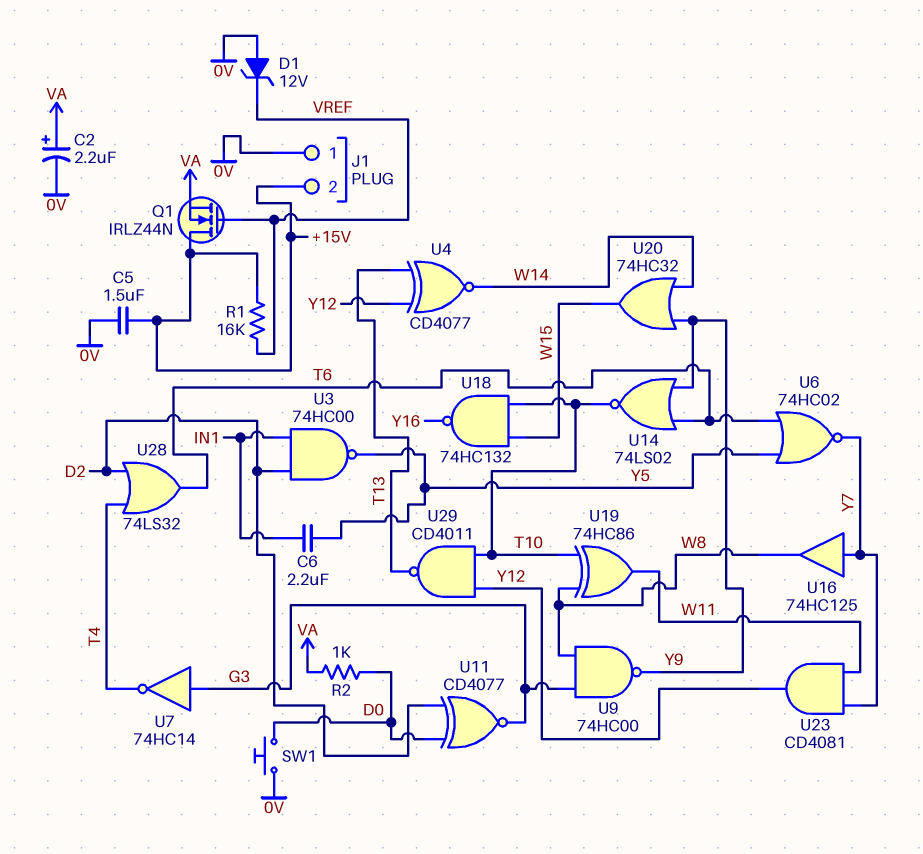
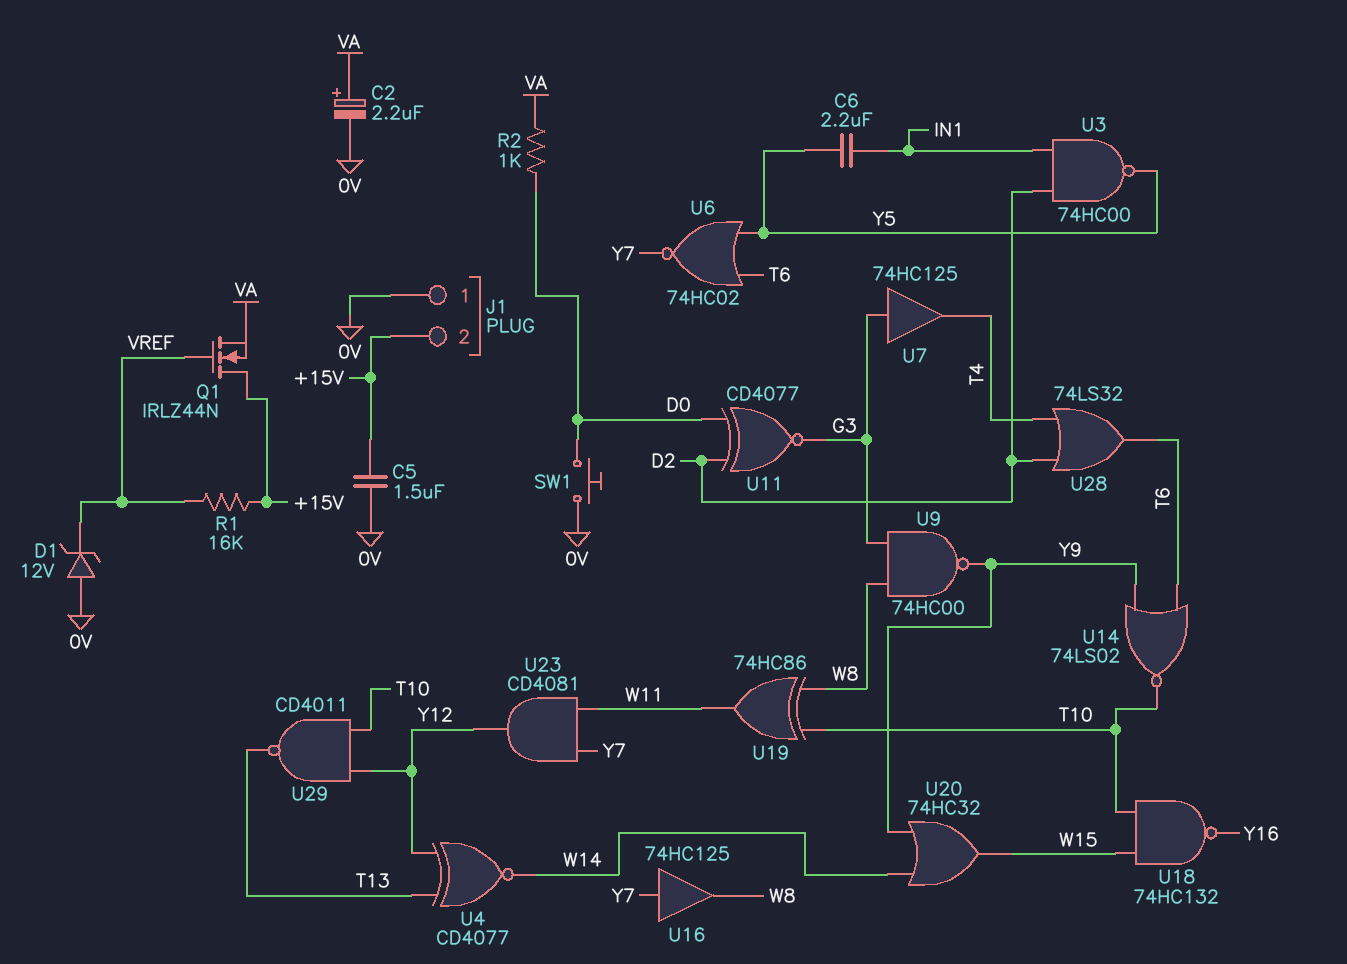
U7: NOT 74HC14 (in G3, out T4) -> buffer 74HC125 (in G3, out T4)

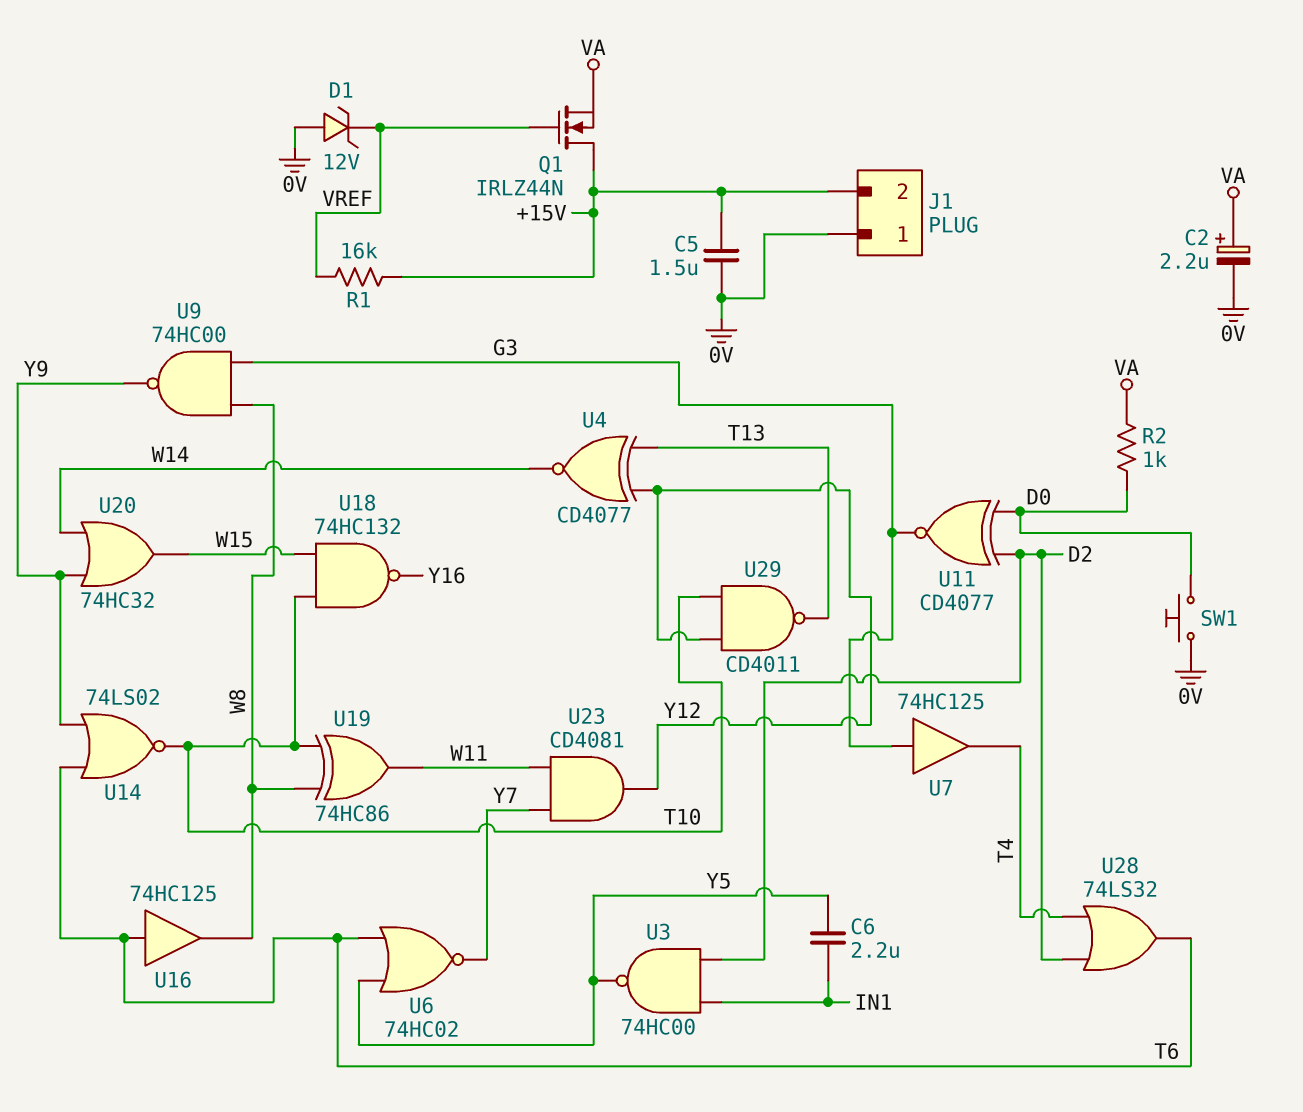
U16: buffer 74HC125 (in Y7, out W8) -> buffer 74HC125 (in T6, out W8)

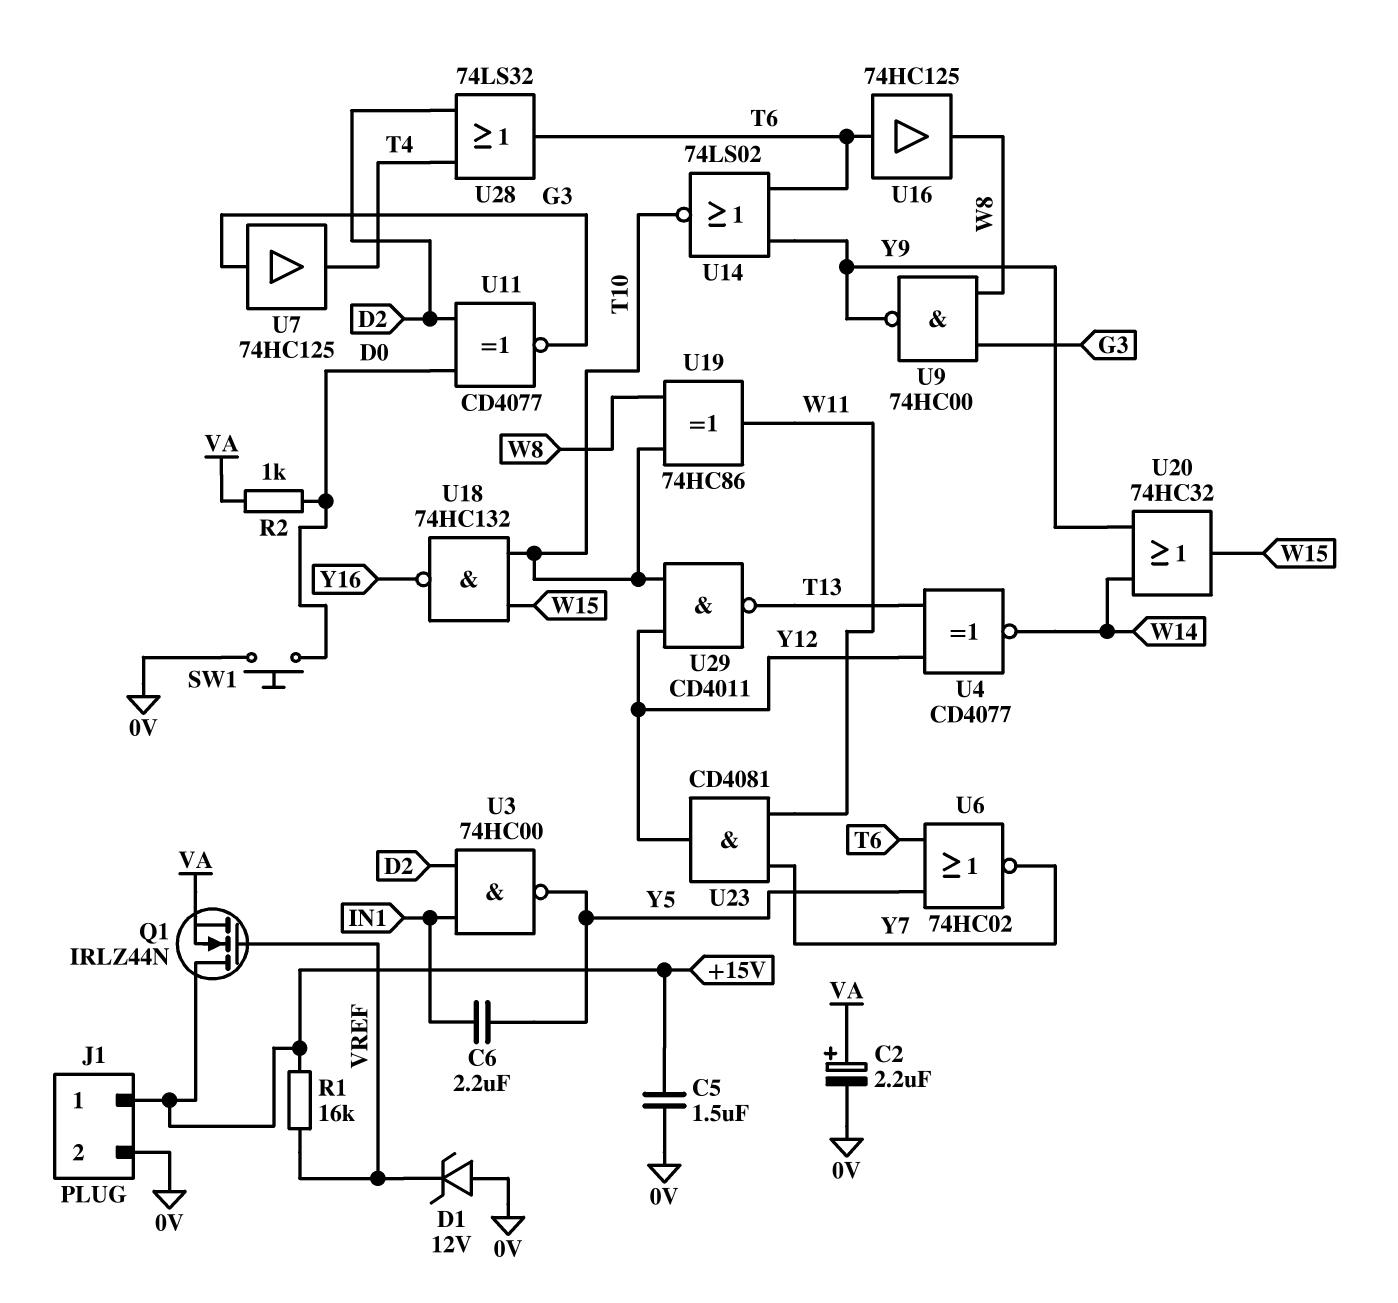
J1 pin 1: 0V -> +15V
J1 pin 2: +15V -> 0V

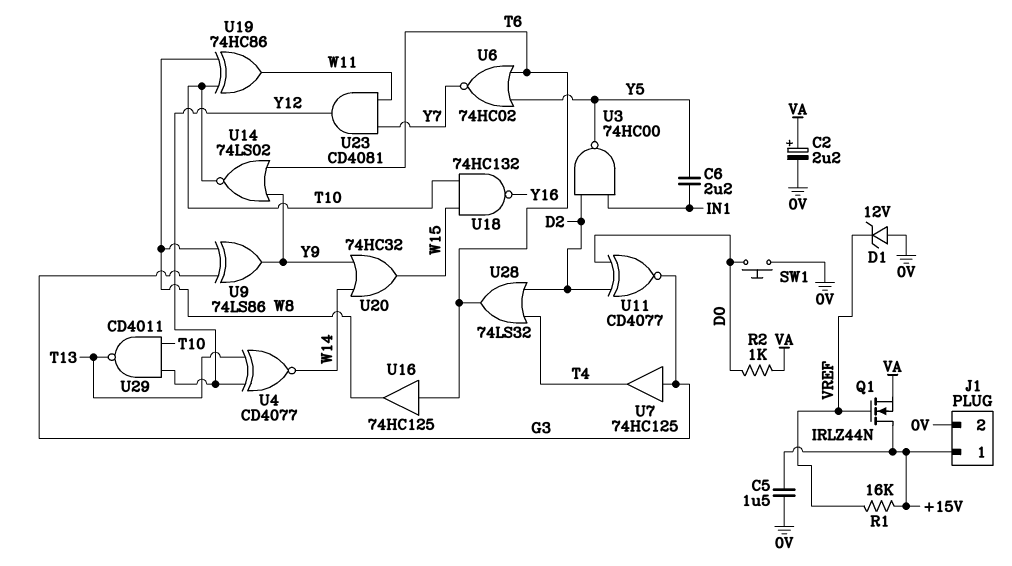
U9: NAND 74HC00 (in G3, in W8, out Y9) -> XOR 74LS86 (in G3, in W8, out Y9)

